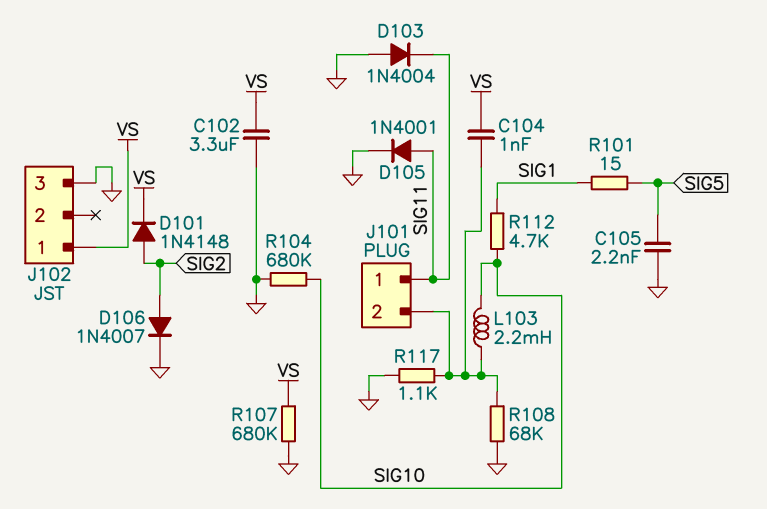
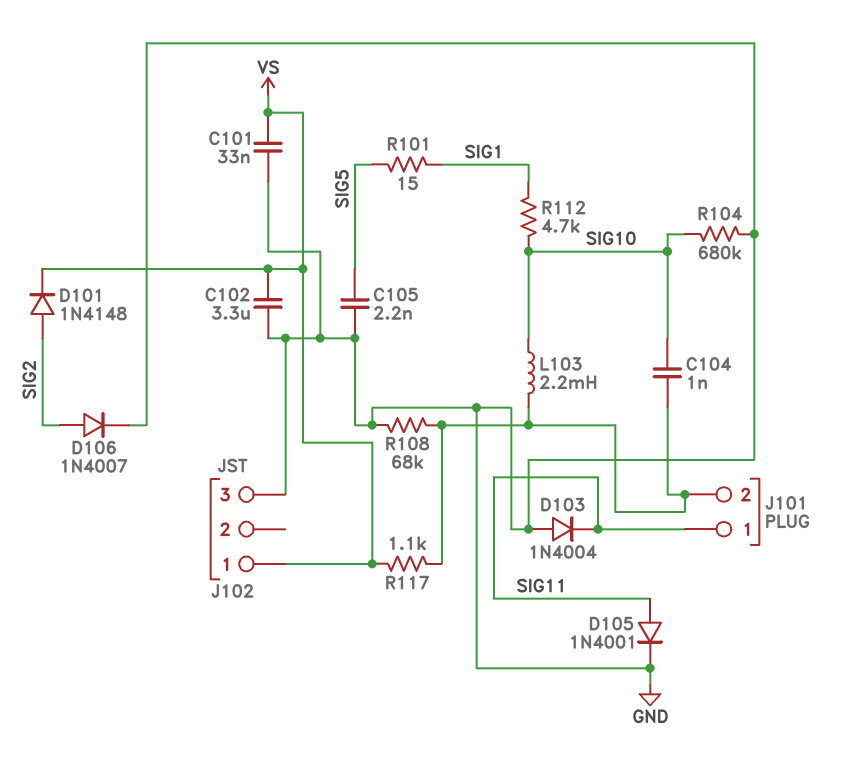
C101: none -> 33nF (GND, VS)
C104: 1nF (J101/2, VS) -> 1nF (J101/2, SIG10)
R107: 680k (GND, VS) -> none
R117: 1.1k (GND, J101/2) -> 1.1k (J101/2, VS)

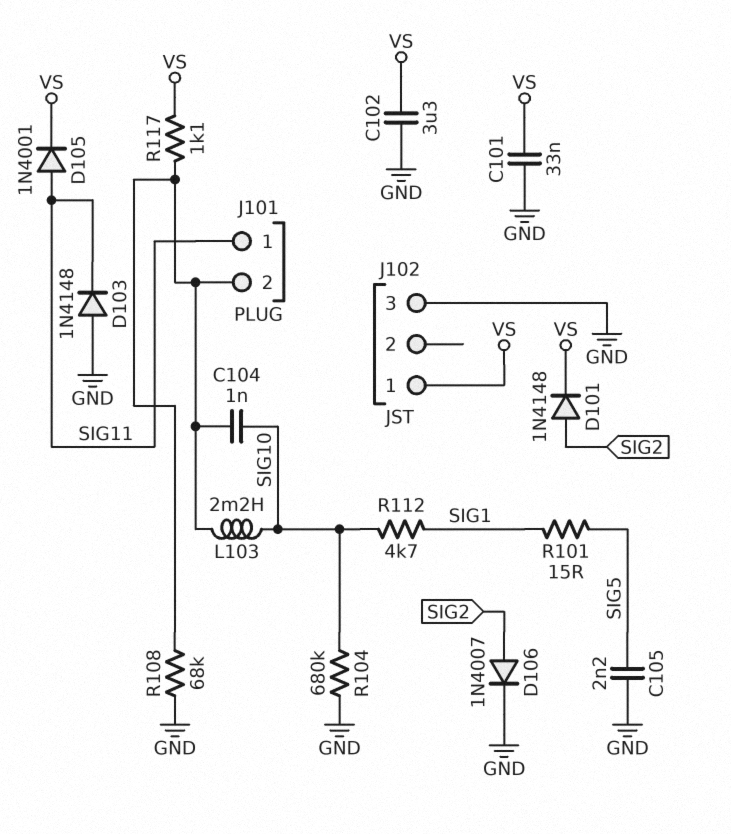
D103: diode 1N4004 (A GND, K SIG11) -> diode 1N4148 (A GND, K SIG11)
D105: diode 1N4001 (A SIG11, K GND) -> diode 1N4001 (A SIG11, K VS)

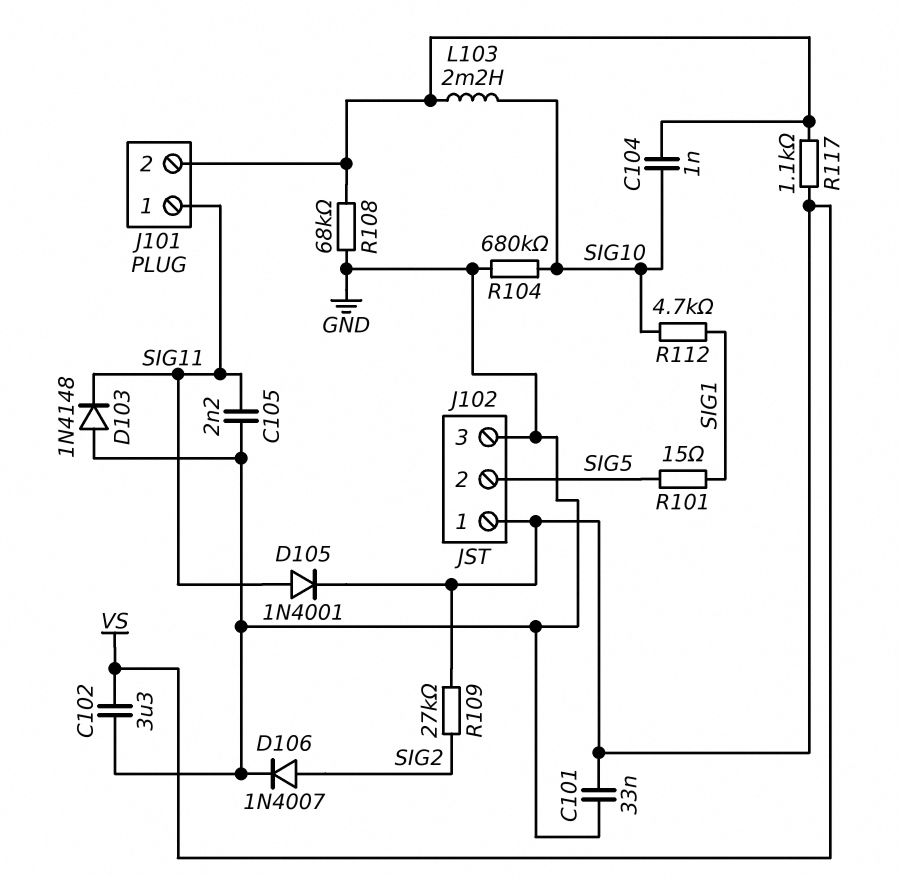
C105: 2.2nF (GND, SIG5) -> 2.2nF (GND, SIG11)
D101: diode 1N4148 (A SIG2, K VS) -> none
J102 pin 2: none -> SIG5
R109: none -> 27k (SIG2, VS)

